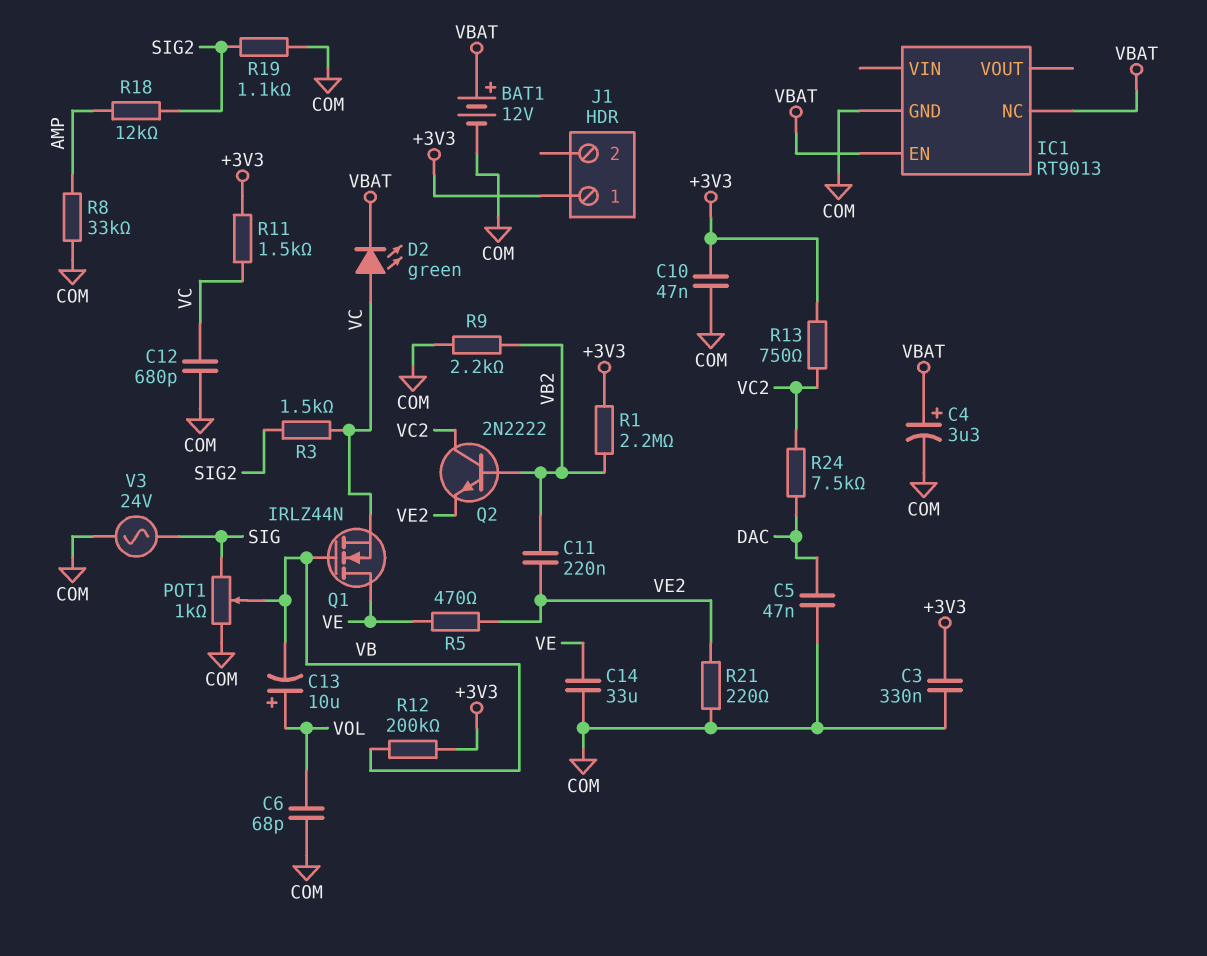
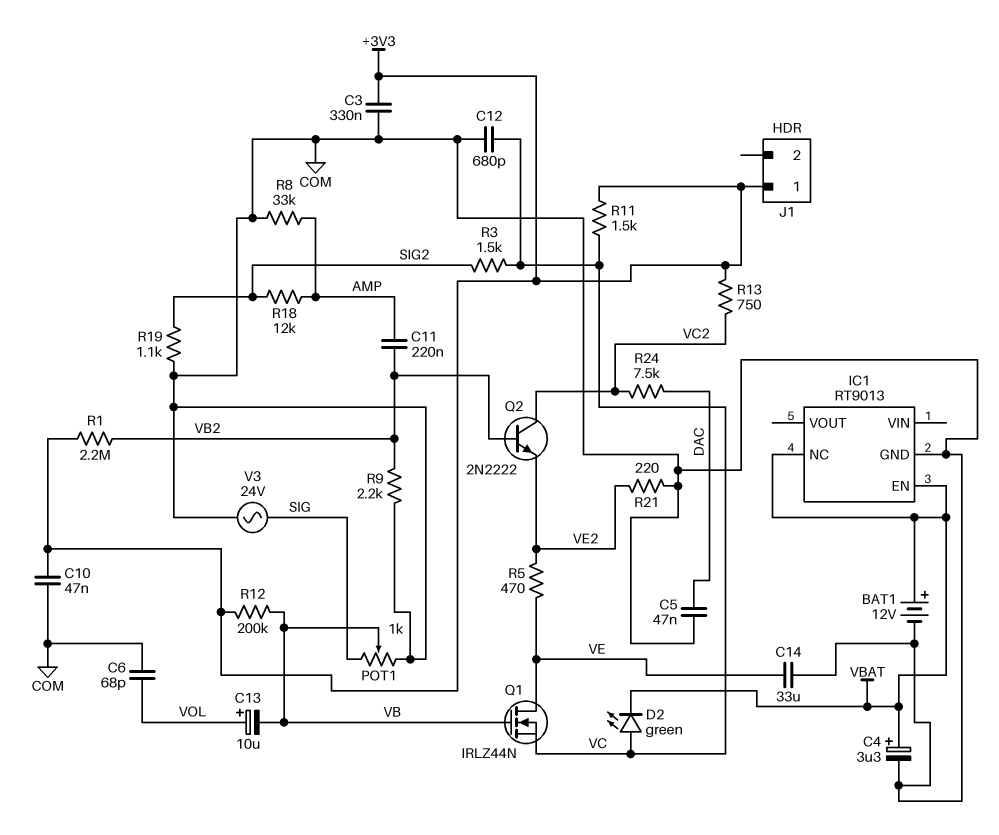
C11: 220nF (VB2, VE2) -> 220nF (AMP, VB2)

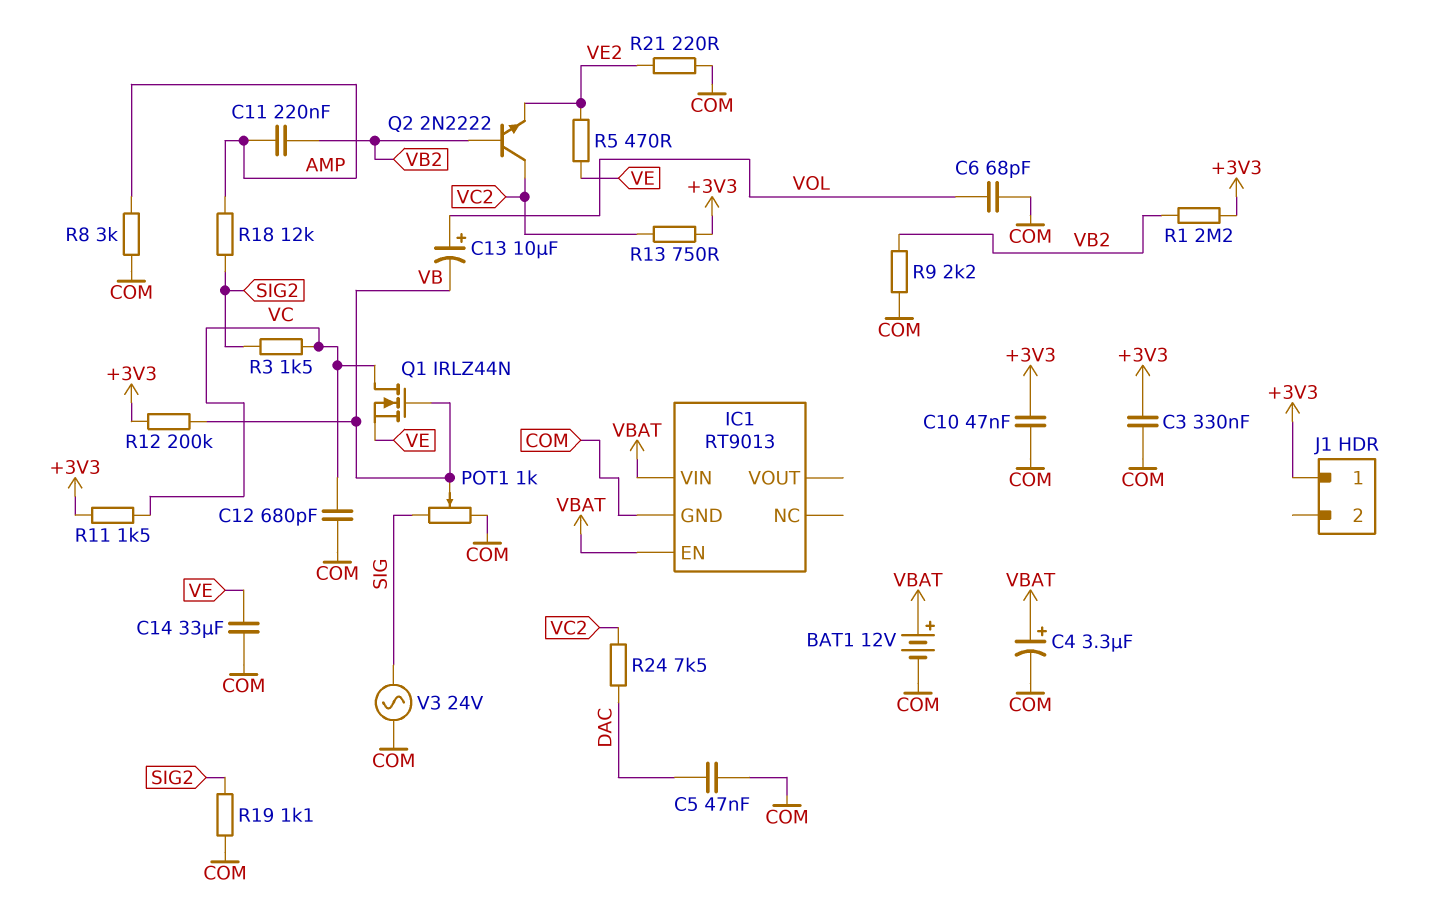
D2: LED green (A VC, K VBAT) -> none
IC1 pin NC: VBAT -> none
IC1 pin VIN: none -> VBAT
Q1: NMOS IRLZ44N (G VB, D VE, S VC) -> NMOS IRLZ44N (G VB, D VC, S VE)
R8: 33k (AMP, COM) -> 3k (AMP, COM)

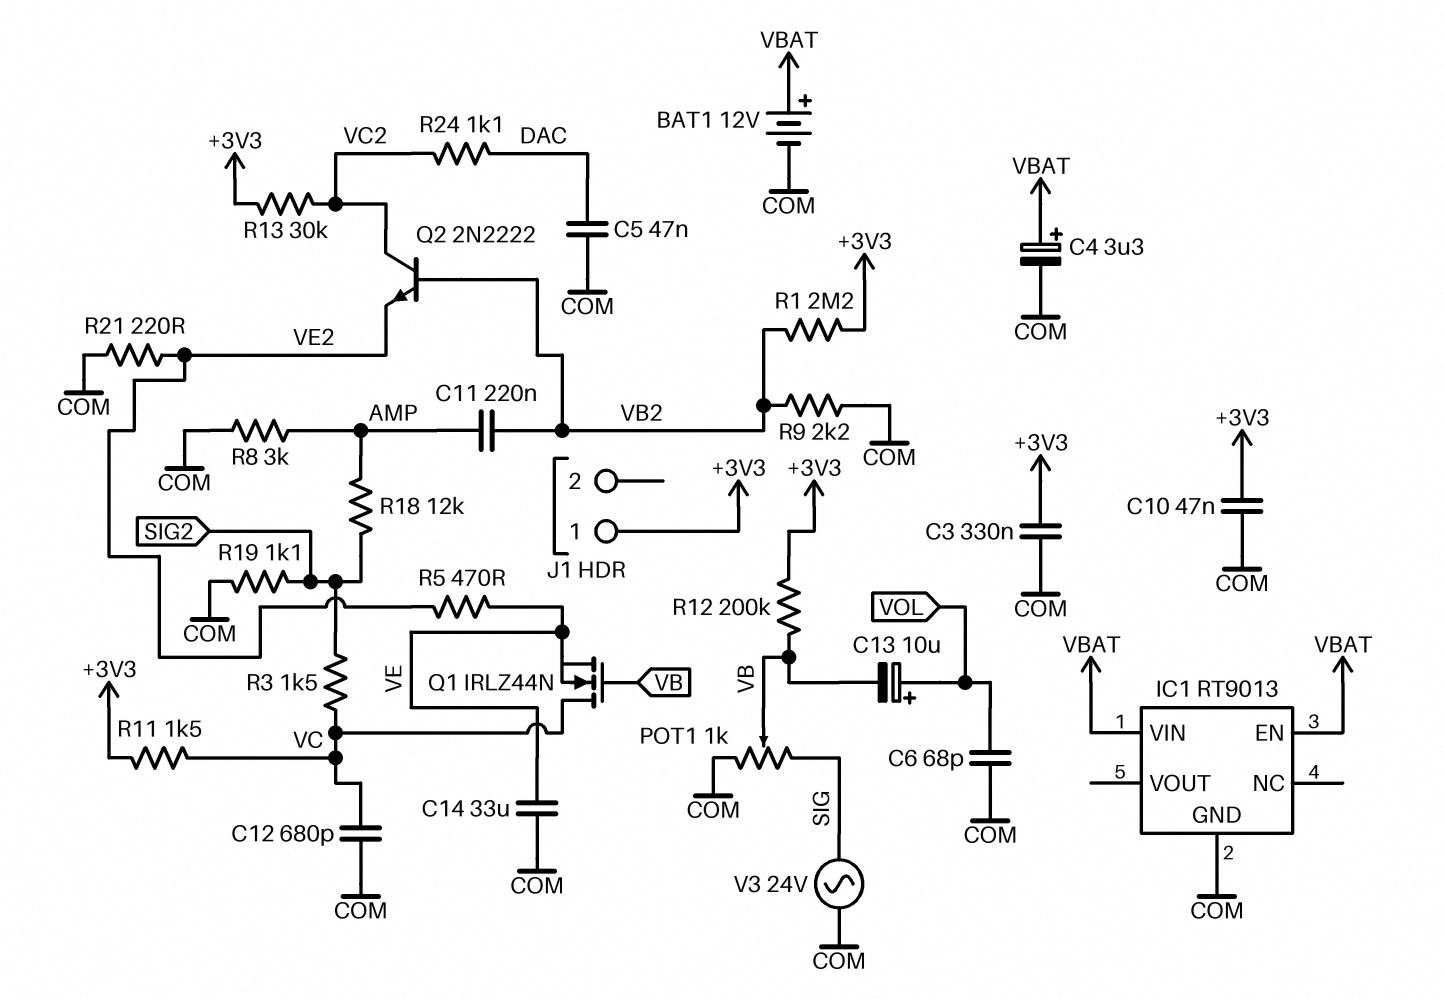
R13: 750 (+3V3, VC2) -> 30k (+3V3, VC2)
R24: 7.5k (DAC, VC2) -> 1.1k (DAC, VC2)

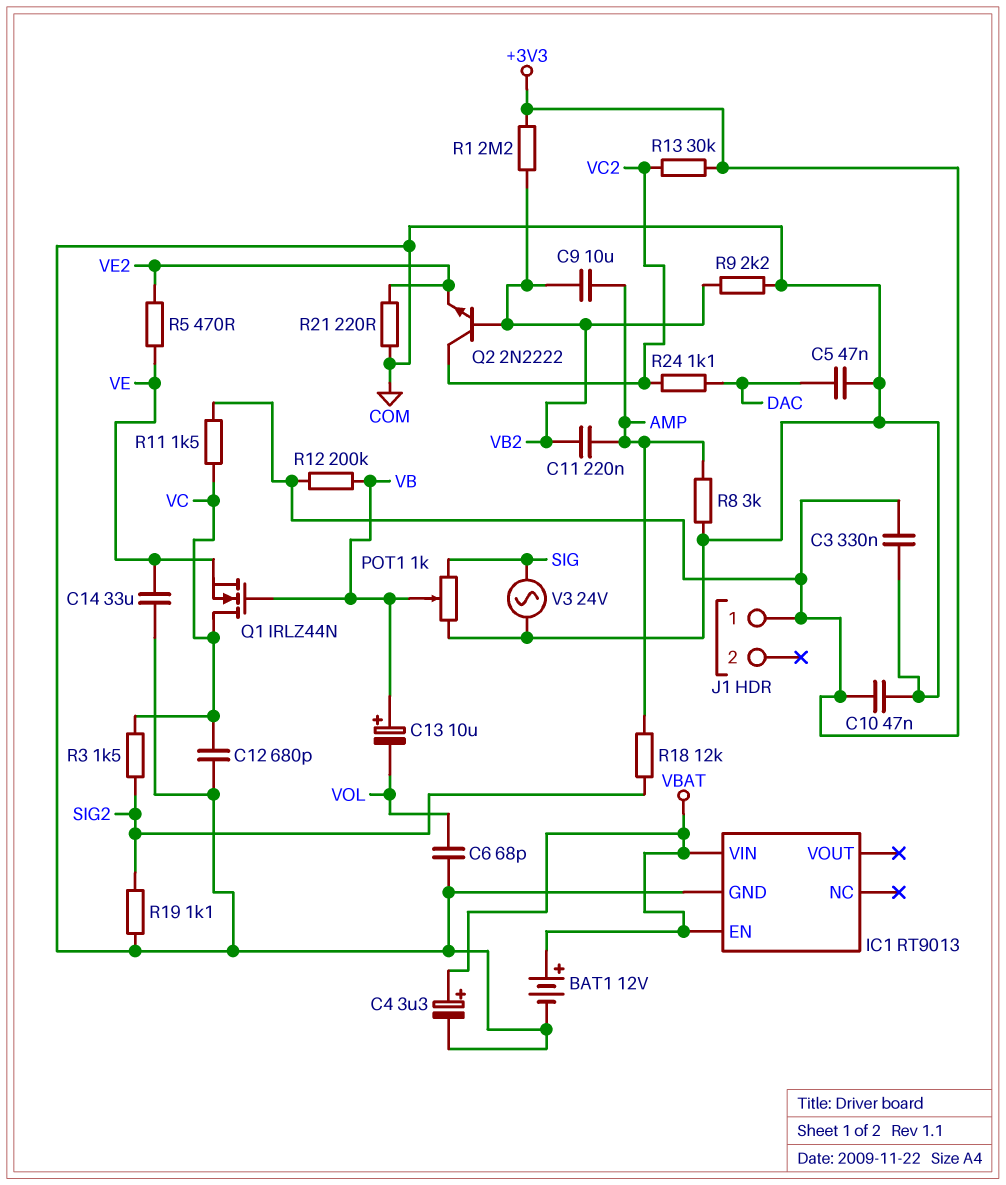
C9: none -> 10uF (AMP, VB2)
C13: 10uF (plus VOL, minus VB) -> 10uF (plus VB, minus VOL)

